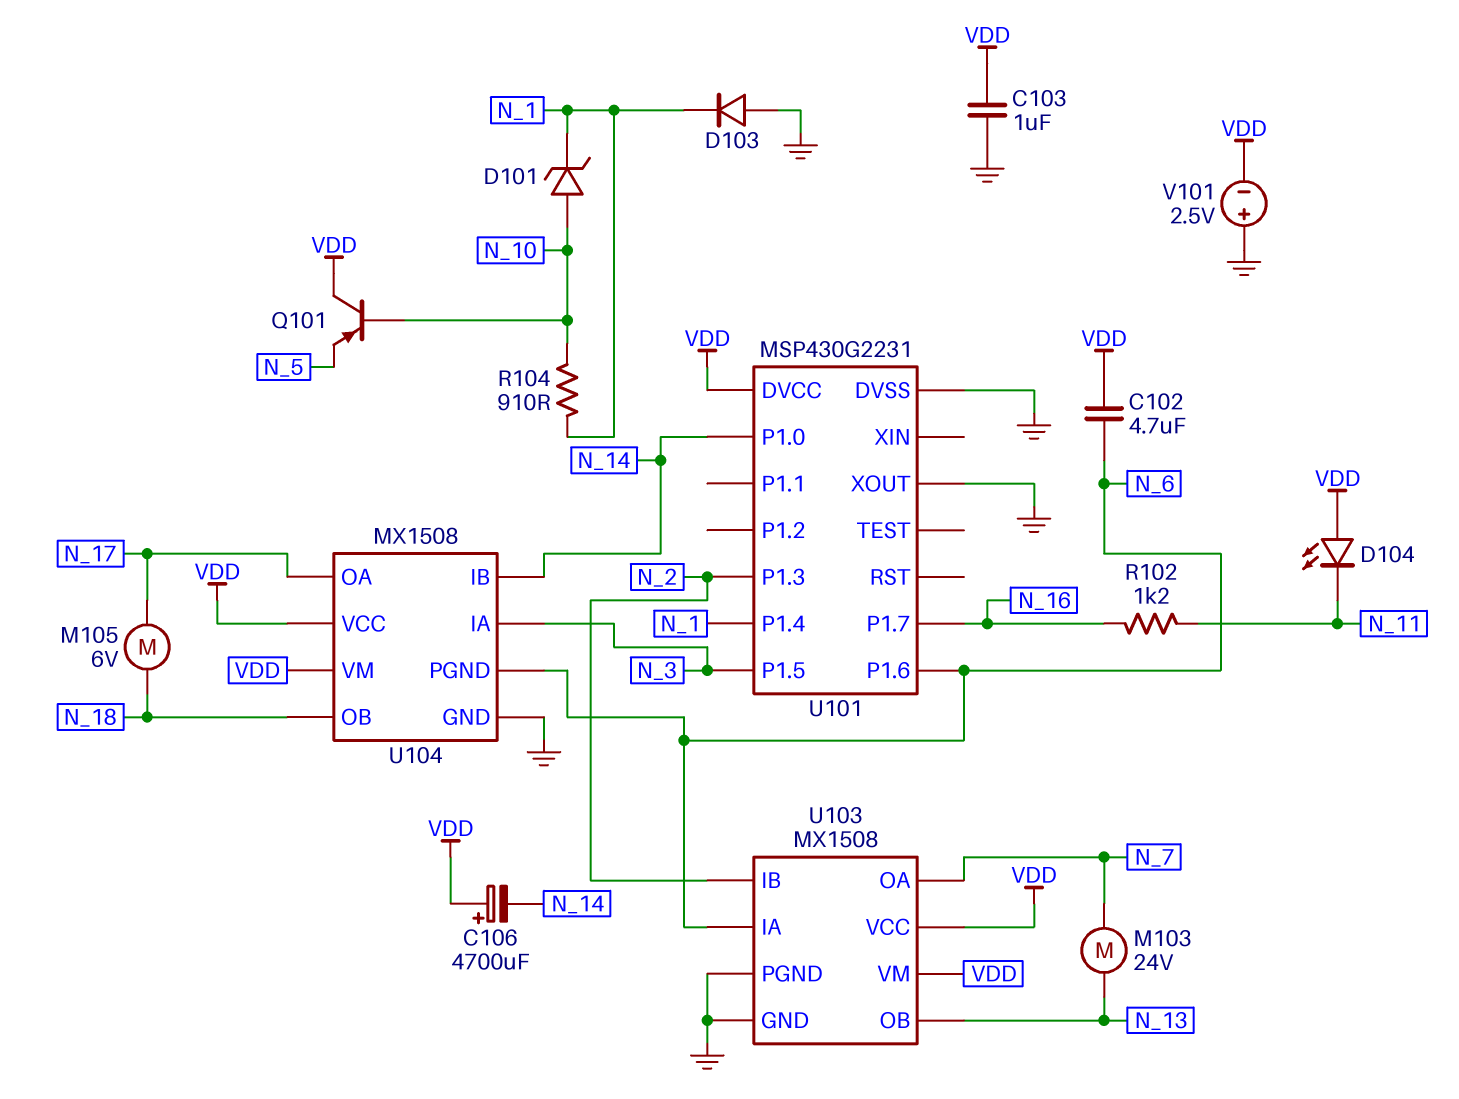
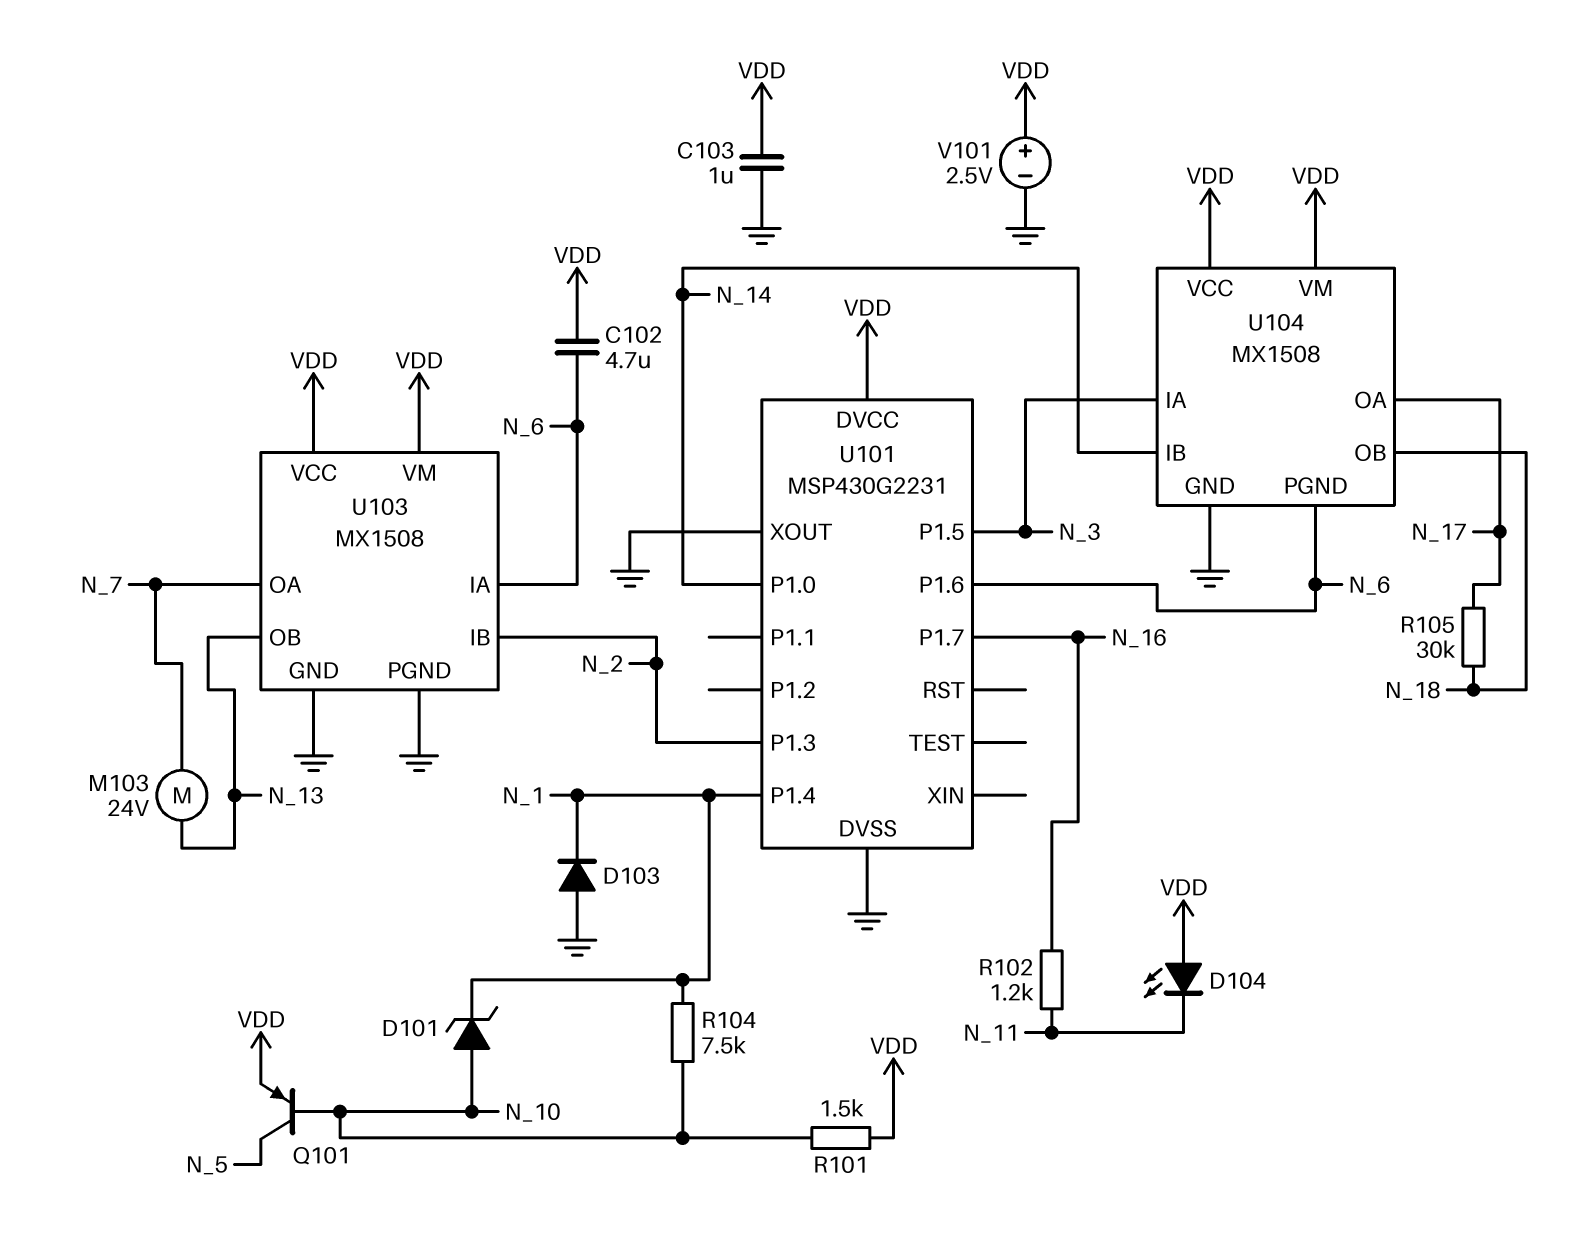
C106: 4700uF (plus VDD, minus N_14) -> none
M105: motor 6V (N_17, N_18) -> none
Q101: PNP (B N_10, C VDD, E N_5) -> PNP (B N_10, C N_5, E VDD)
R101: none -> 1.5k (N_10, VDD)
R104: 910 (N_1, N_10) -> 7.5k (N_1, N_10)
R105: none -> 30k (N_17, N_18)
V101: 2.5V (plus GND, minus VDD) -> 2.5V (plus VDD, minus GND)

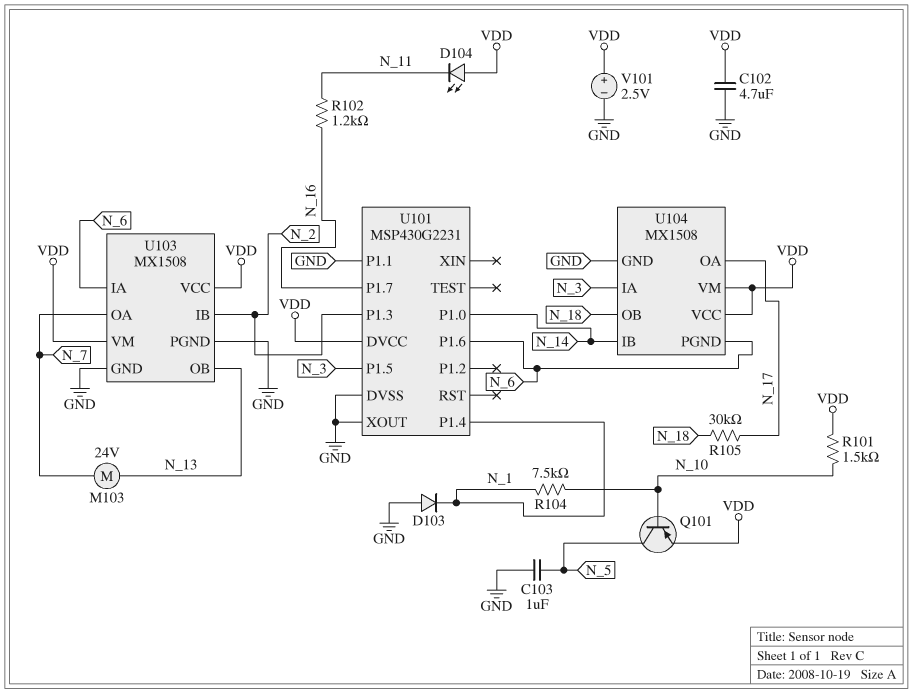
C102: 4.7uF (N_6, VDD) -> 4.7uF (GND, VDD)
C103: 1uF (GND, VDD) -> 1uF (GND, N_5)
D101: zener (A N_10, K N_1) -> none
U101 pin P1.1: none -> GND

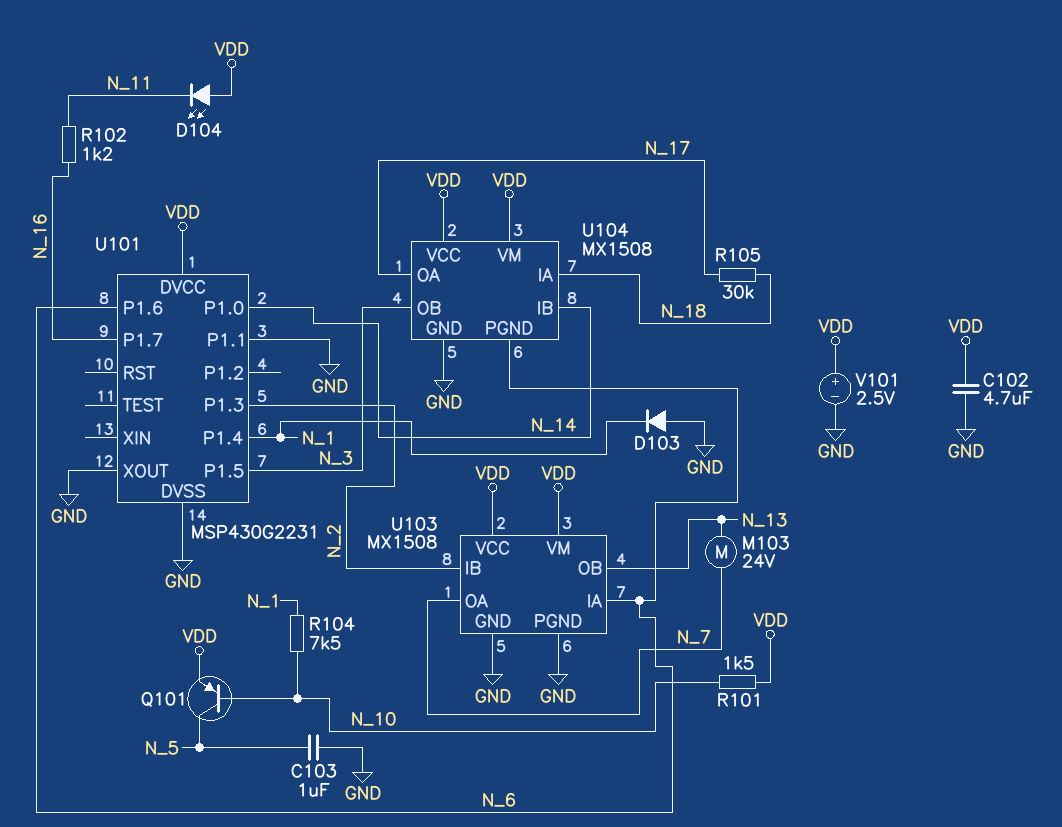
U104 pin IA: N_3 -> N_18
U104 pin OB: N_18 -> N_3

